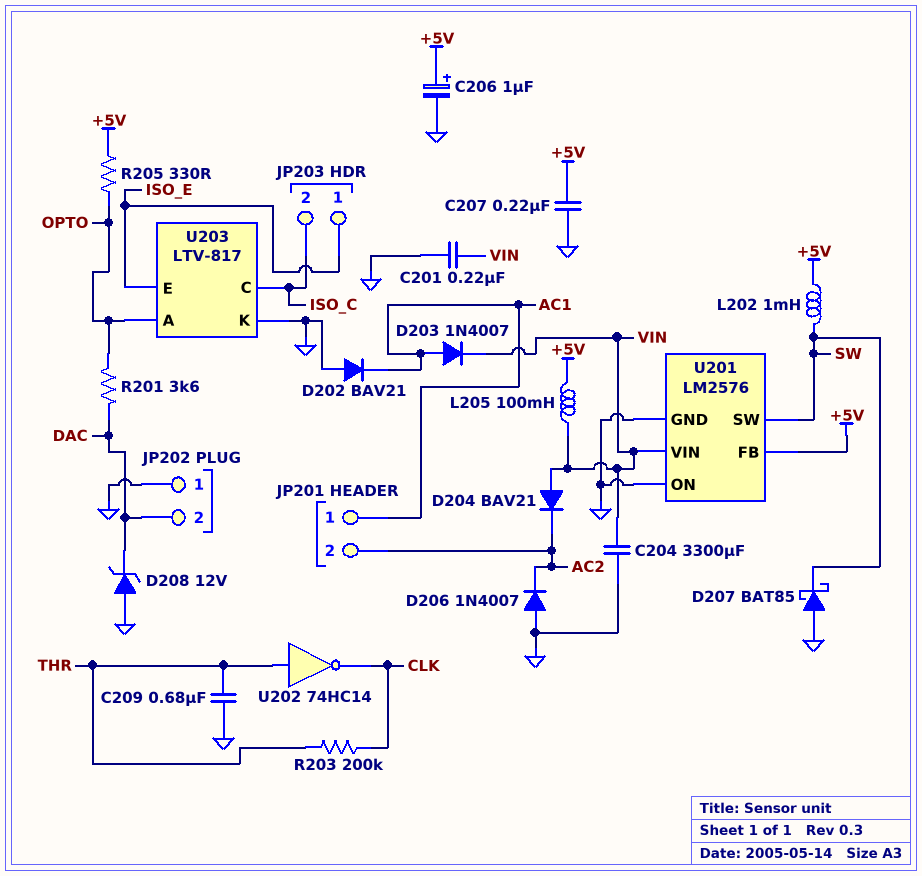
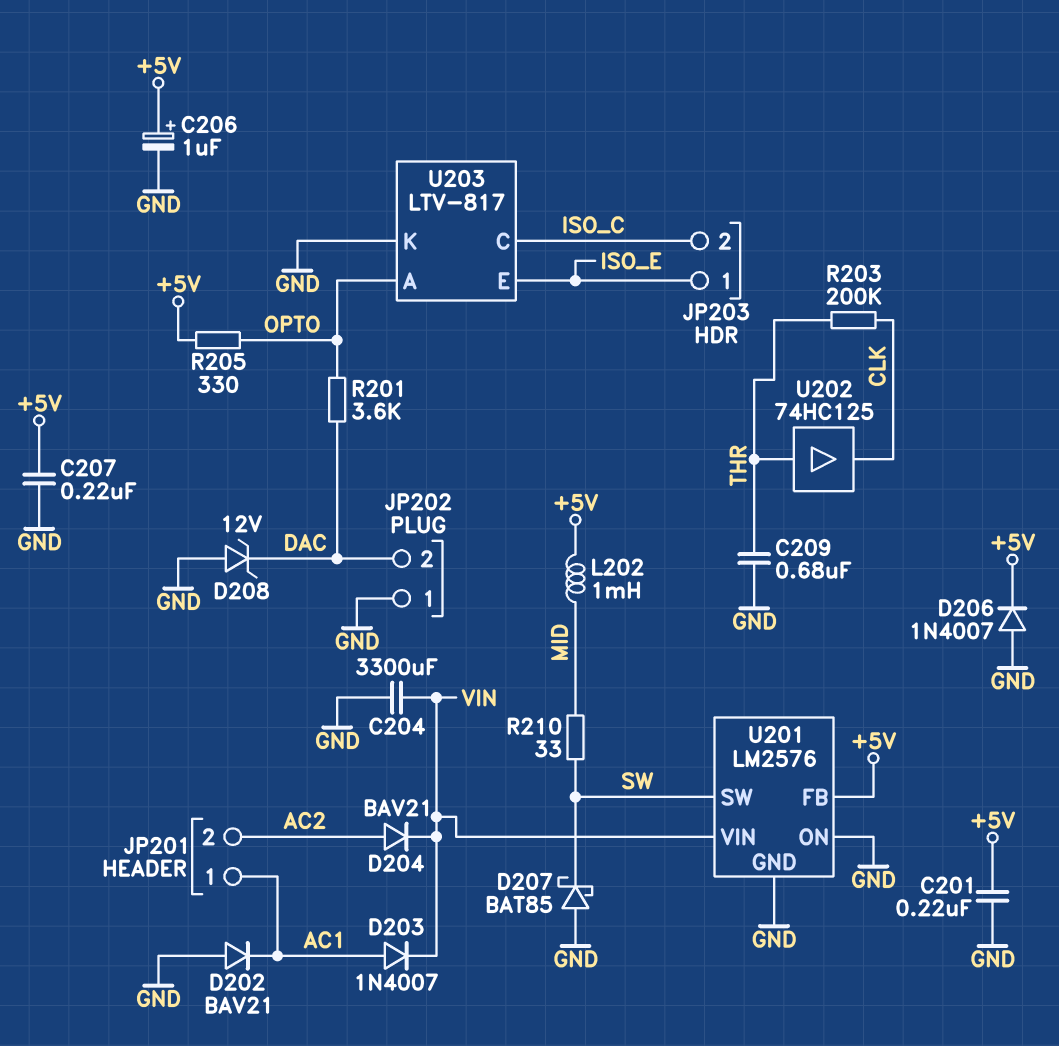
C201: 220nF (GND, VIN) -> 220nF (+5V, GND)
D204: diode BAV21 (A VIN, K AC2) -> diode BAV21 (A AC2, K VIN)
D206: diode 1N4007 (A GND, K AC2) -> diode 1N4007 (A GND, K +5V)
L202: 1mH (+5V, SW) -> 1mH (+5V, MID)
L205: 100mH (+5V, VIN) -> none
R210: none -> 33 (MID, SW)
U202: NOT 74HC14 (in THR, out CLK) -> buffer 74HC125 (in THR, out CLK)

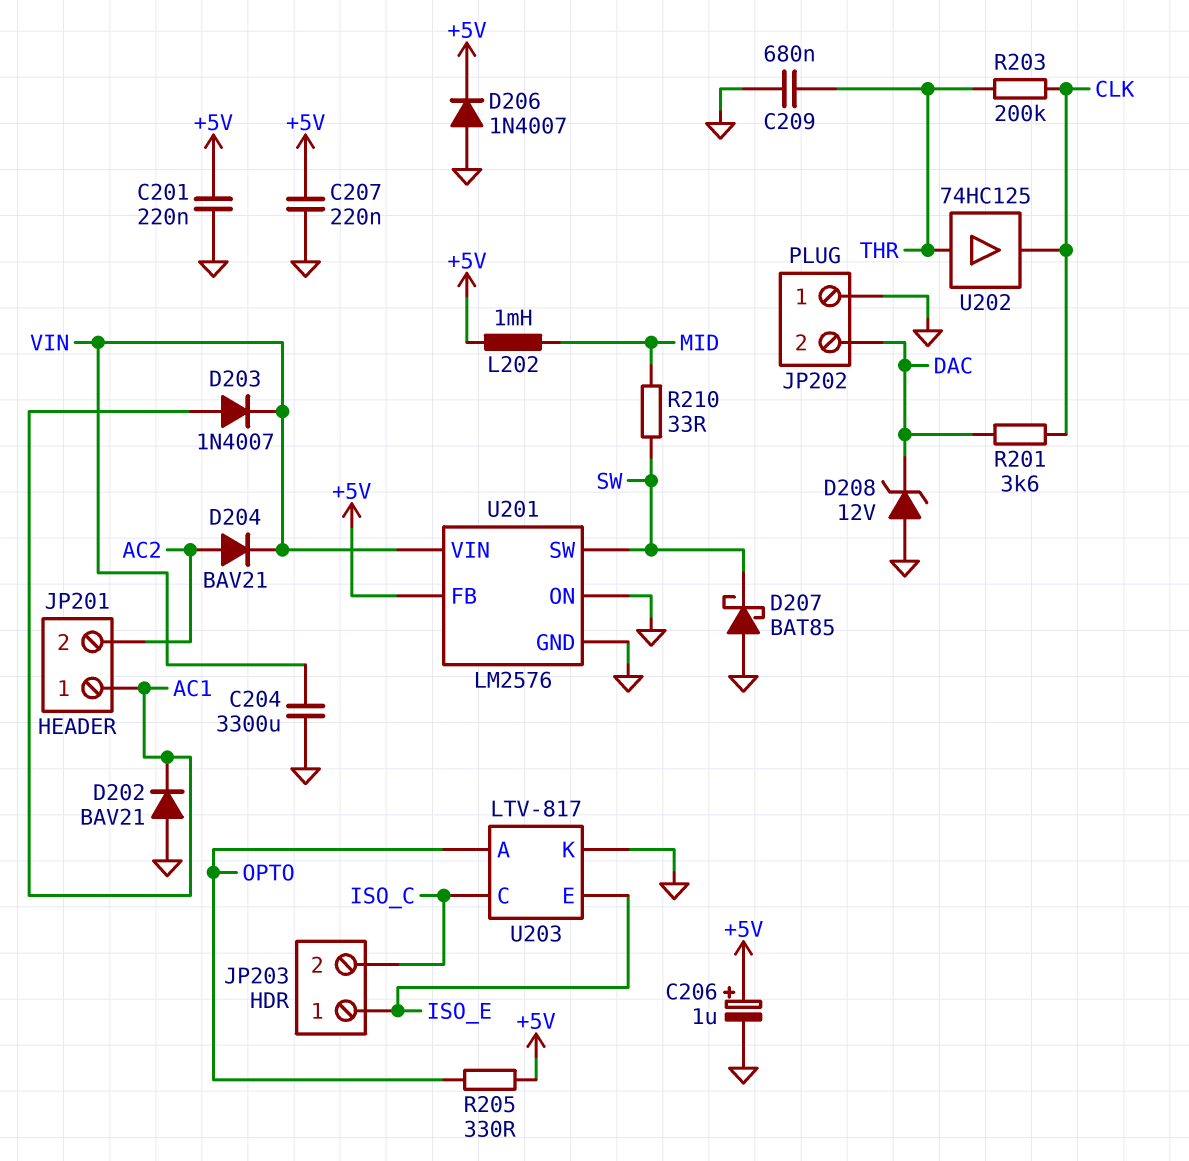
R201: 3.6k (DAC, OPTO) -> 3.6k (CLK, DAC)

